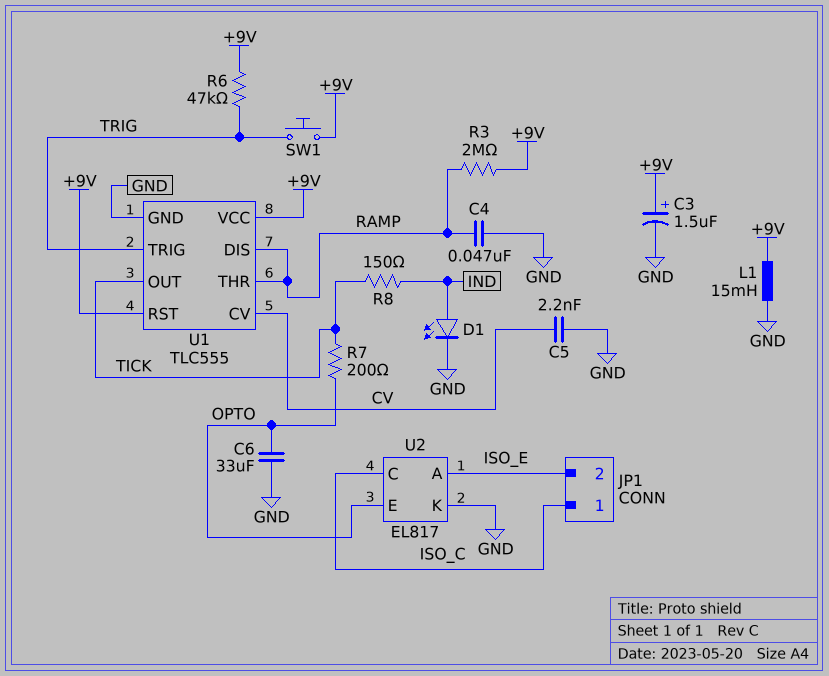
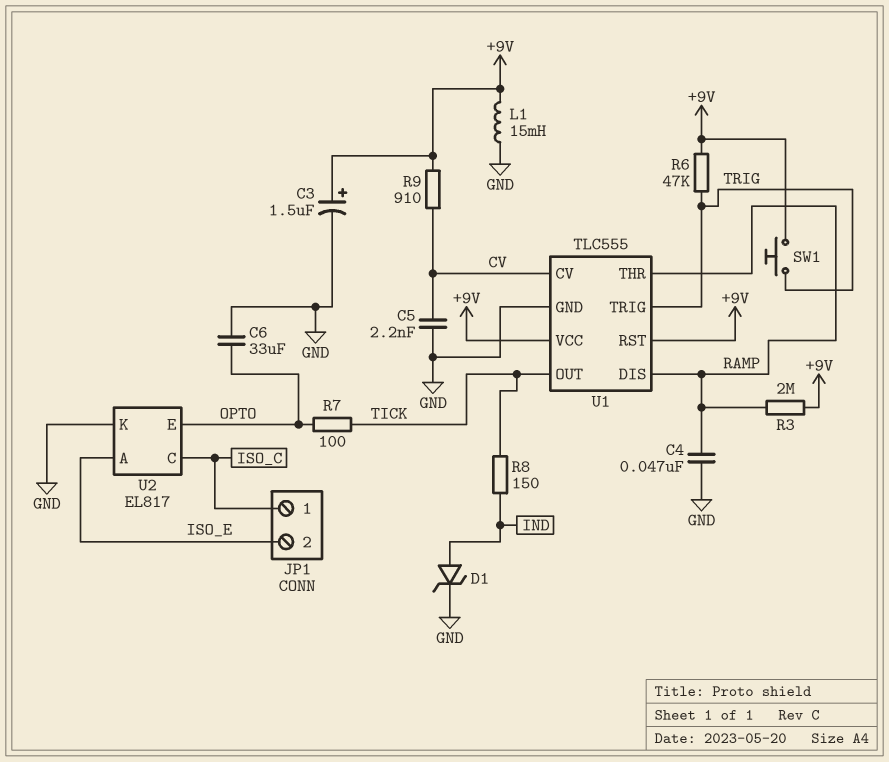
D1: LED (A IND, K GND) -> zener (A IND, K GND)
R7: 200 (OPTO, TICK) -> 100 (OPTO, TICK)
R9: none -> 910 (+9V, CV)

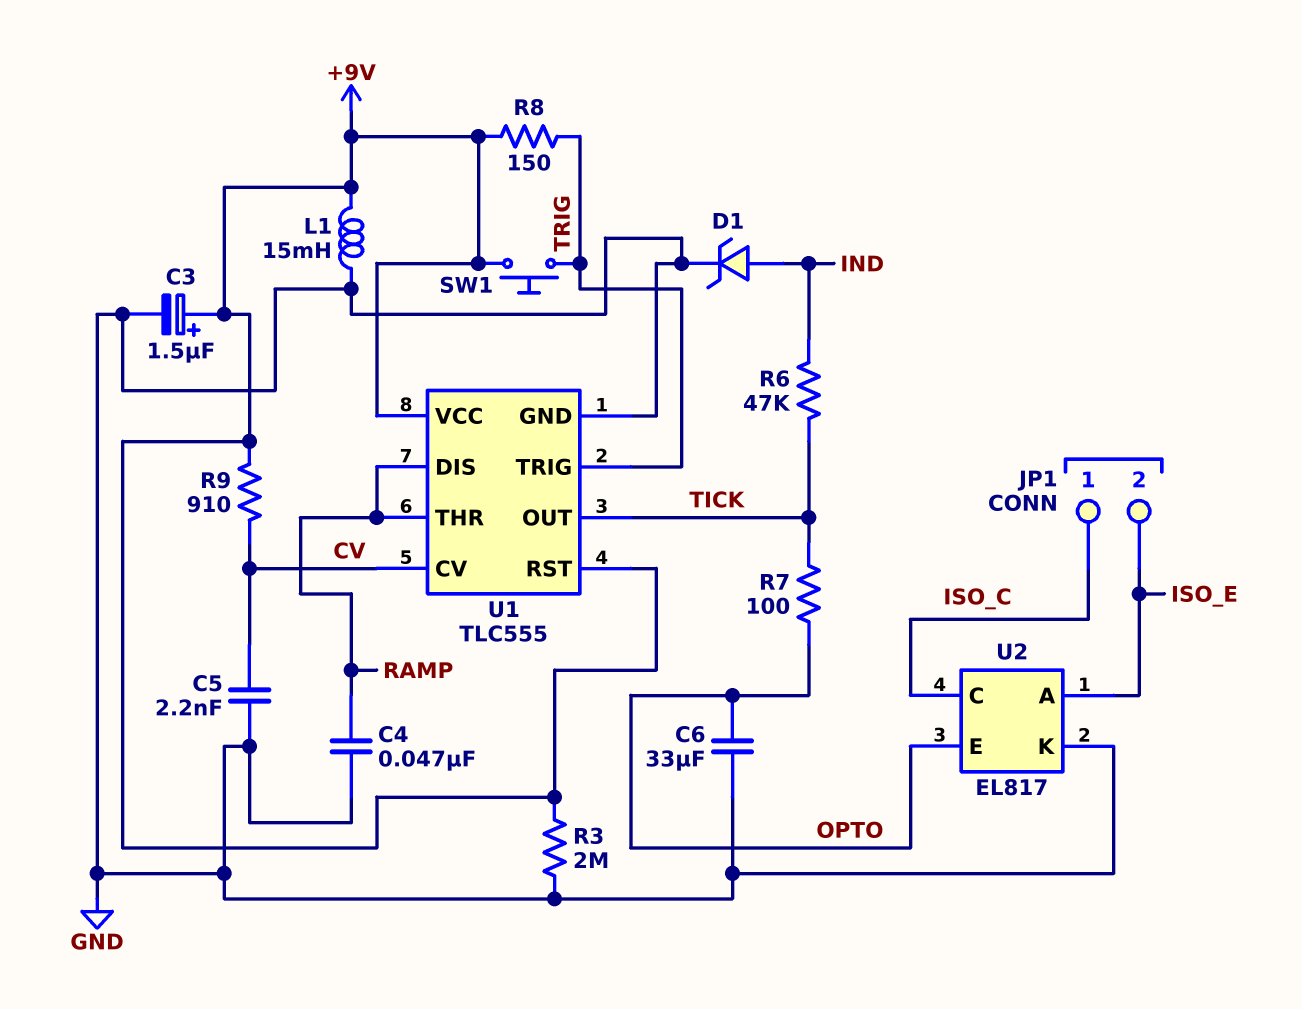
R3: 2M (+9V, RAMP) -> 2M (+9V, GND)
R6: 47k (+9V, TRIG) -> 47k (IND, TICK)
R8: 150 (IND, TICK) -> 150 (+9V, TRIG)

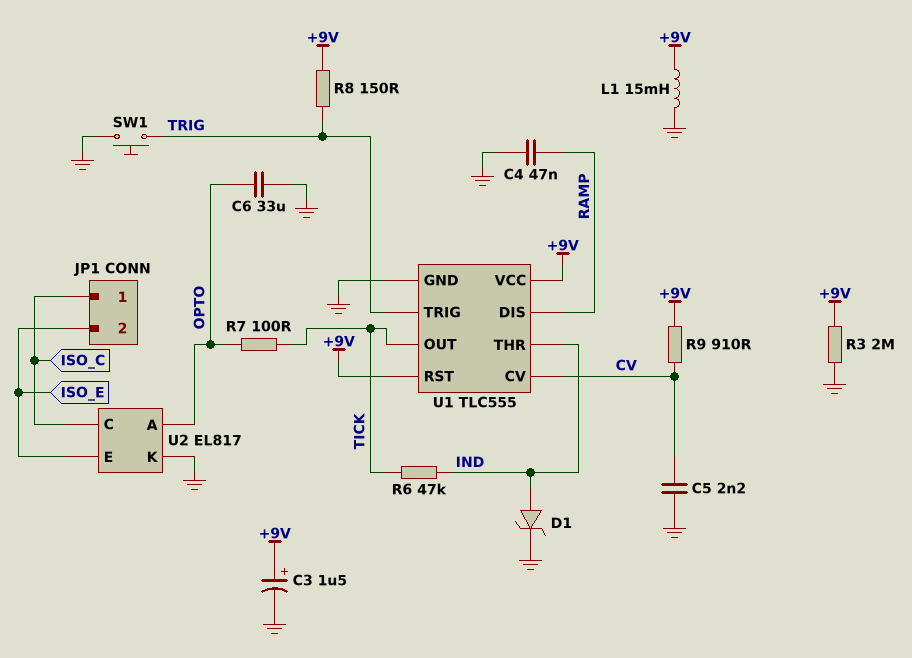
SW1: button (+9V, TRIG) -> button (GND, TRIG)
U1 pin THR: RAMP -> IND
U2 pin A: ISO_E -> OPTO
U2 pin E: OPTO -> ISO_E

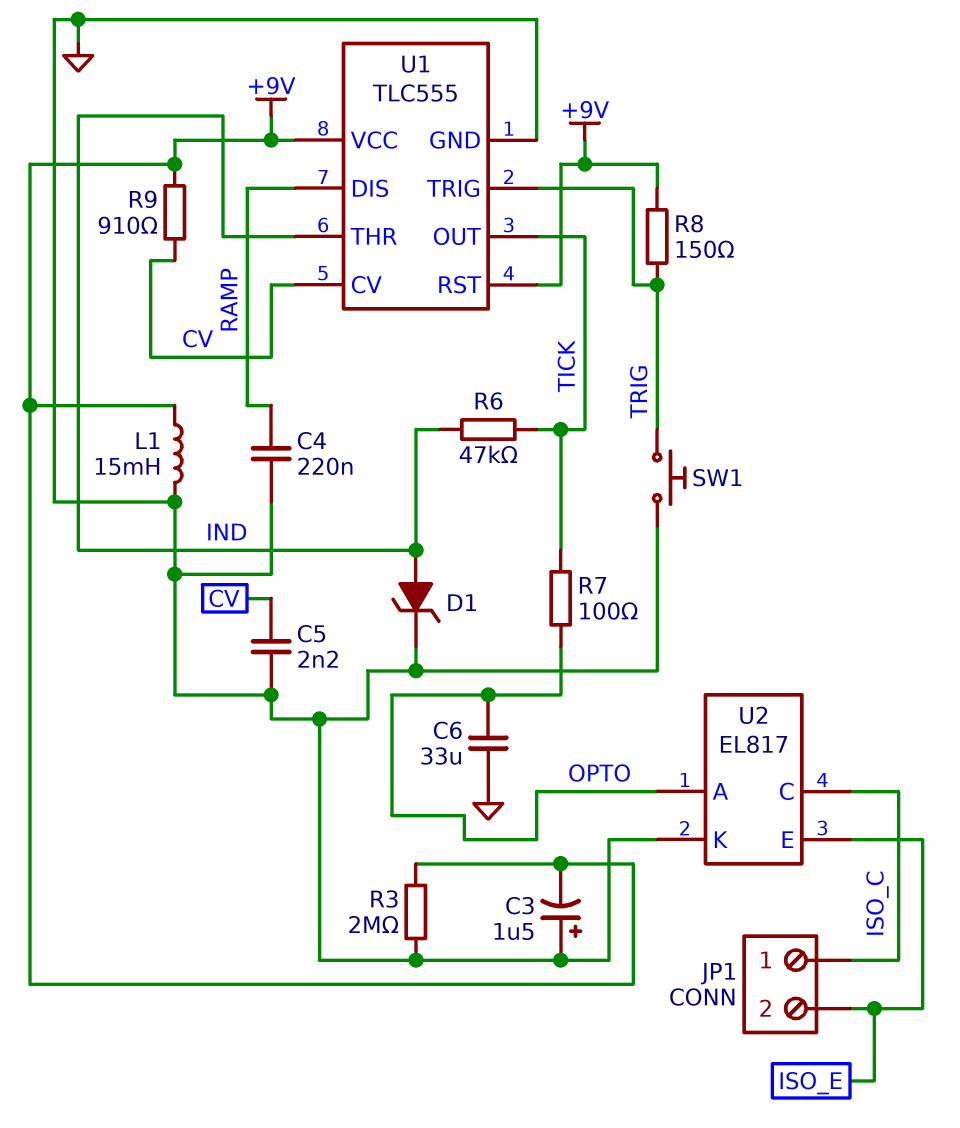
C3: 1.5uF (plus +9V, minus GND) -> 1.5uF (plus GND, minus +9V)
C4: 47nF (GND, RAMP) -> 220nF (GND, RAMP)

